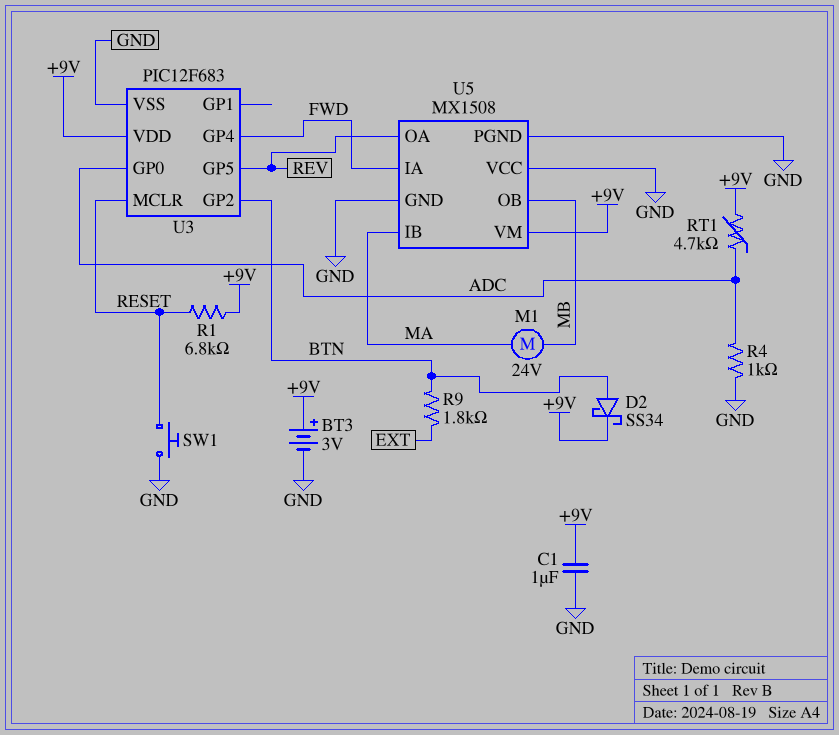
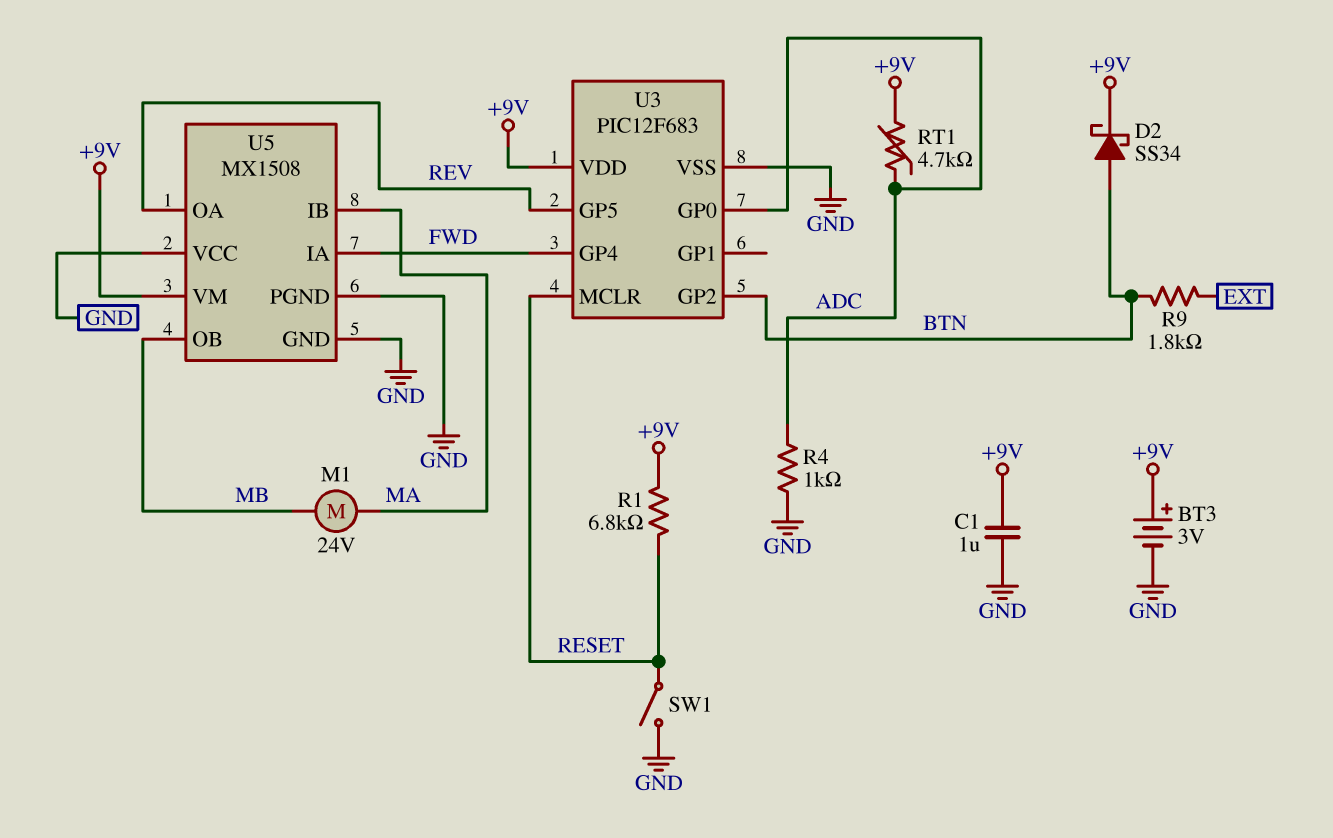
SW1: button (GND, RESET) -> switch (GND, RESET)

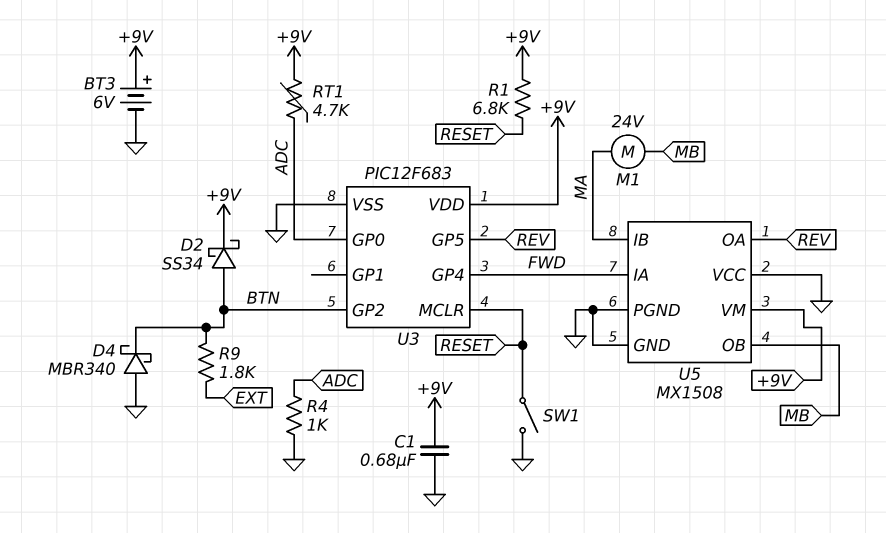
BT3: 3V (plus +9V, minus GND) -> 6V (plus +9V, minus GND)
C1: 1uF (+9V, GND) -> 680nF (+9V, GND)
D4: none -> schottky MBR340 (A GND, K BTN)

